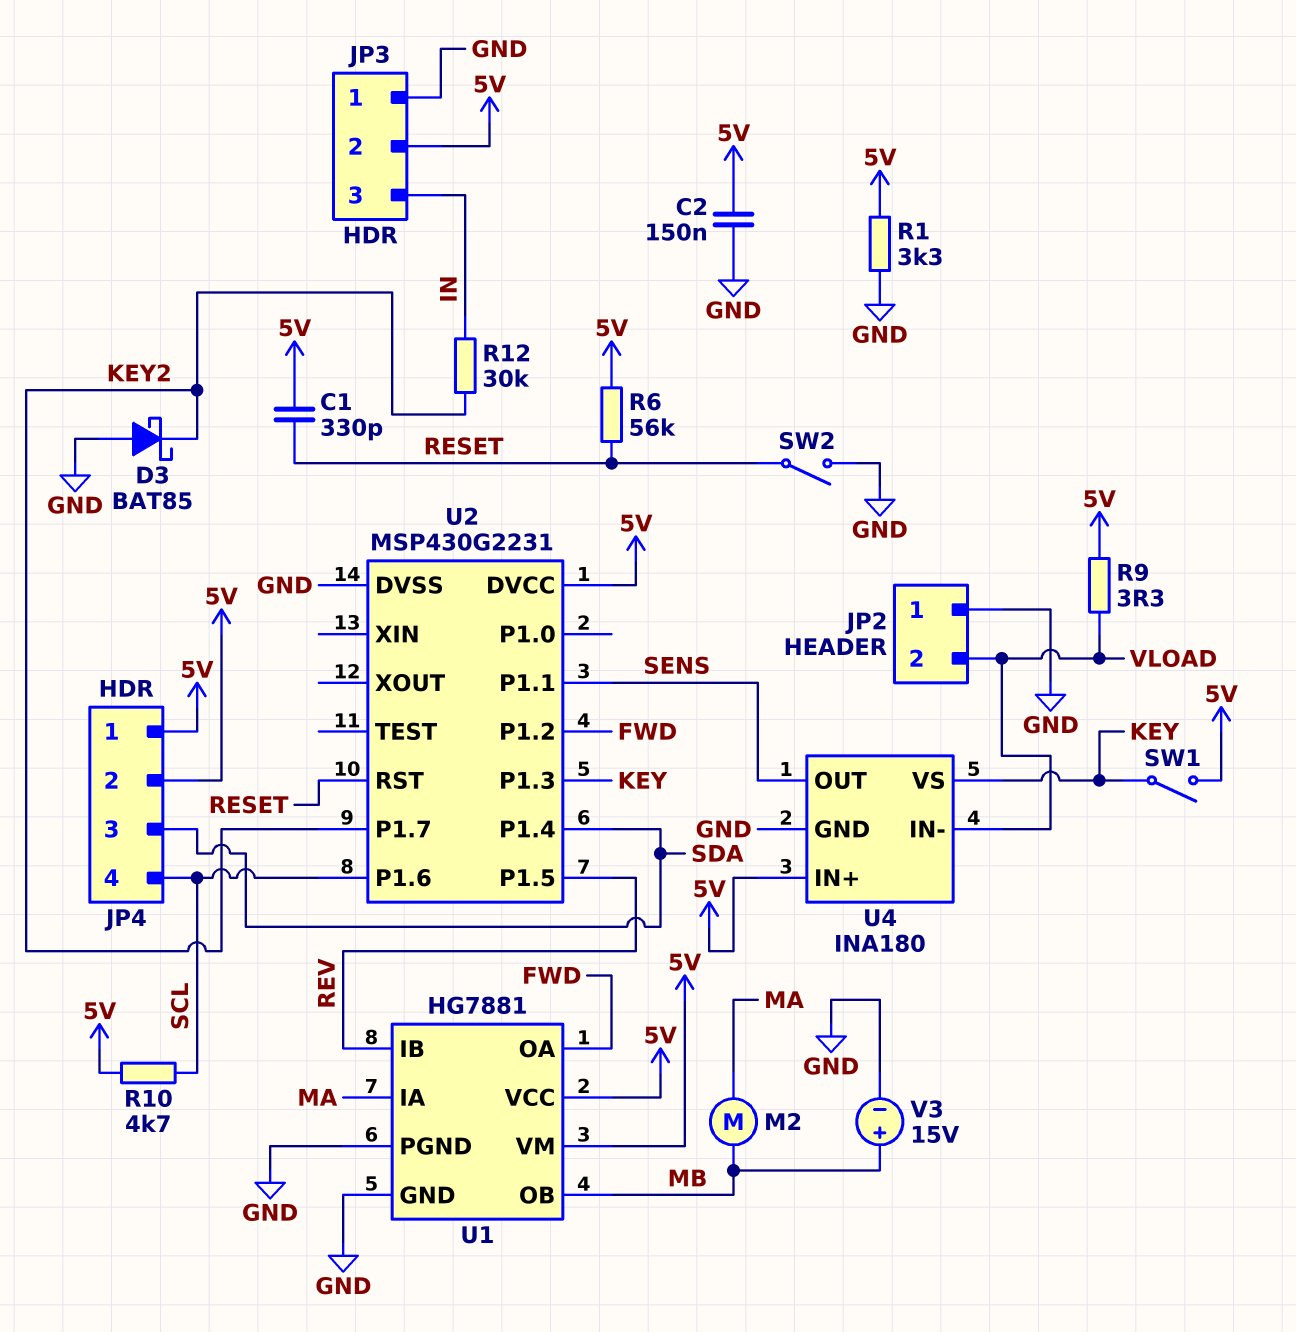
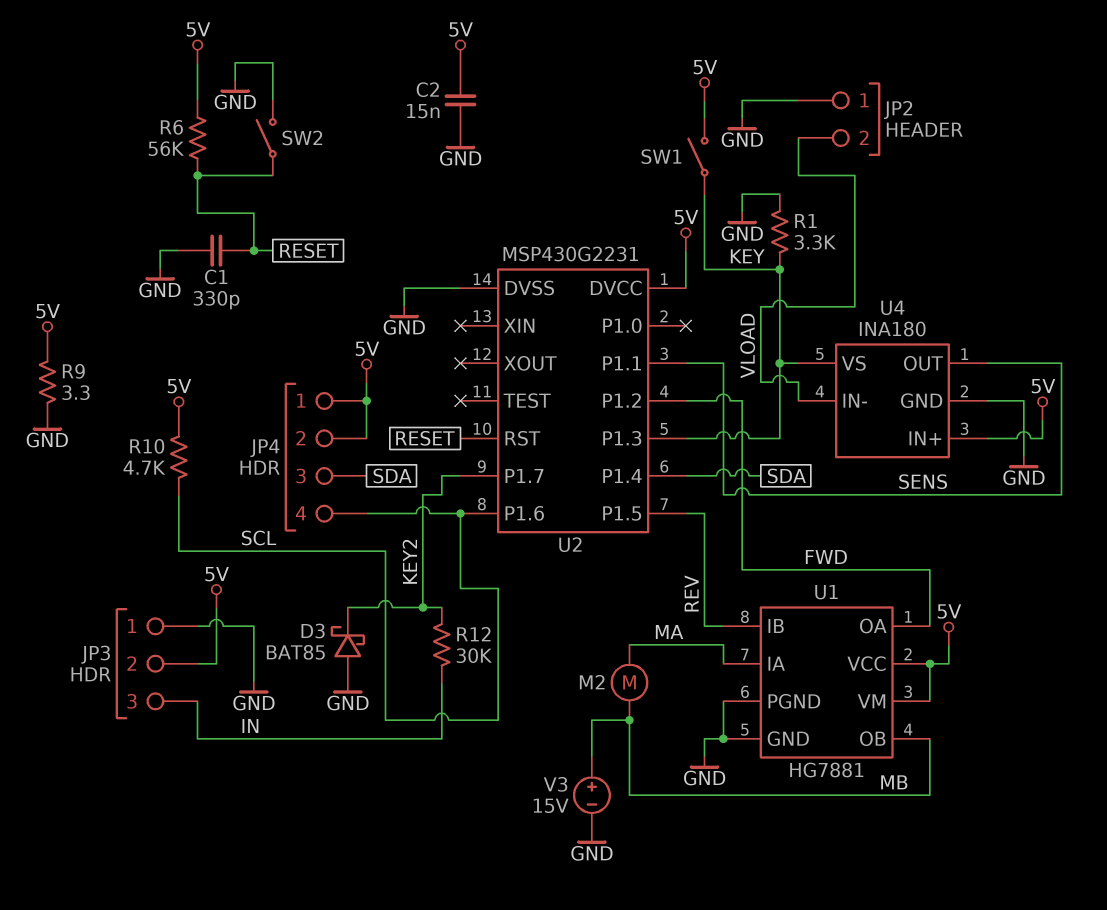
C1: 330pF (5V, RESET) -> 330pF (GND, RESET)
C2: 150nF (5V, GND) -> 15nF (5V, GND)
R1: 3.3k (5V, GND) -> 3.3k (GND, KEY)
R9: 3.3 (5V, VLOAD) -> 3.3 (5V, GND)

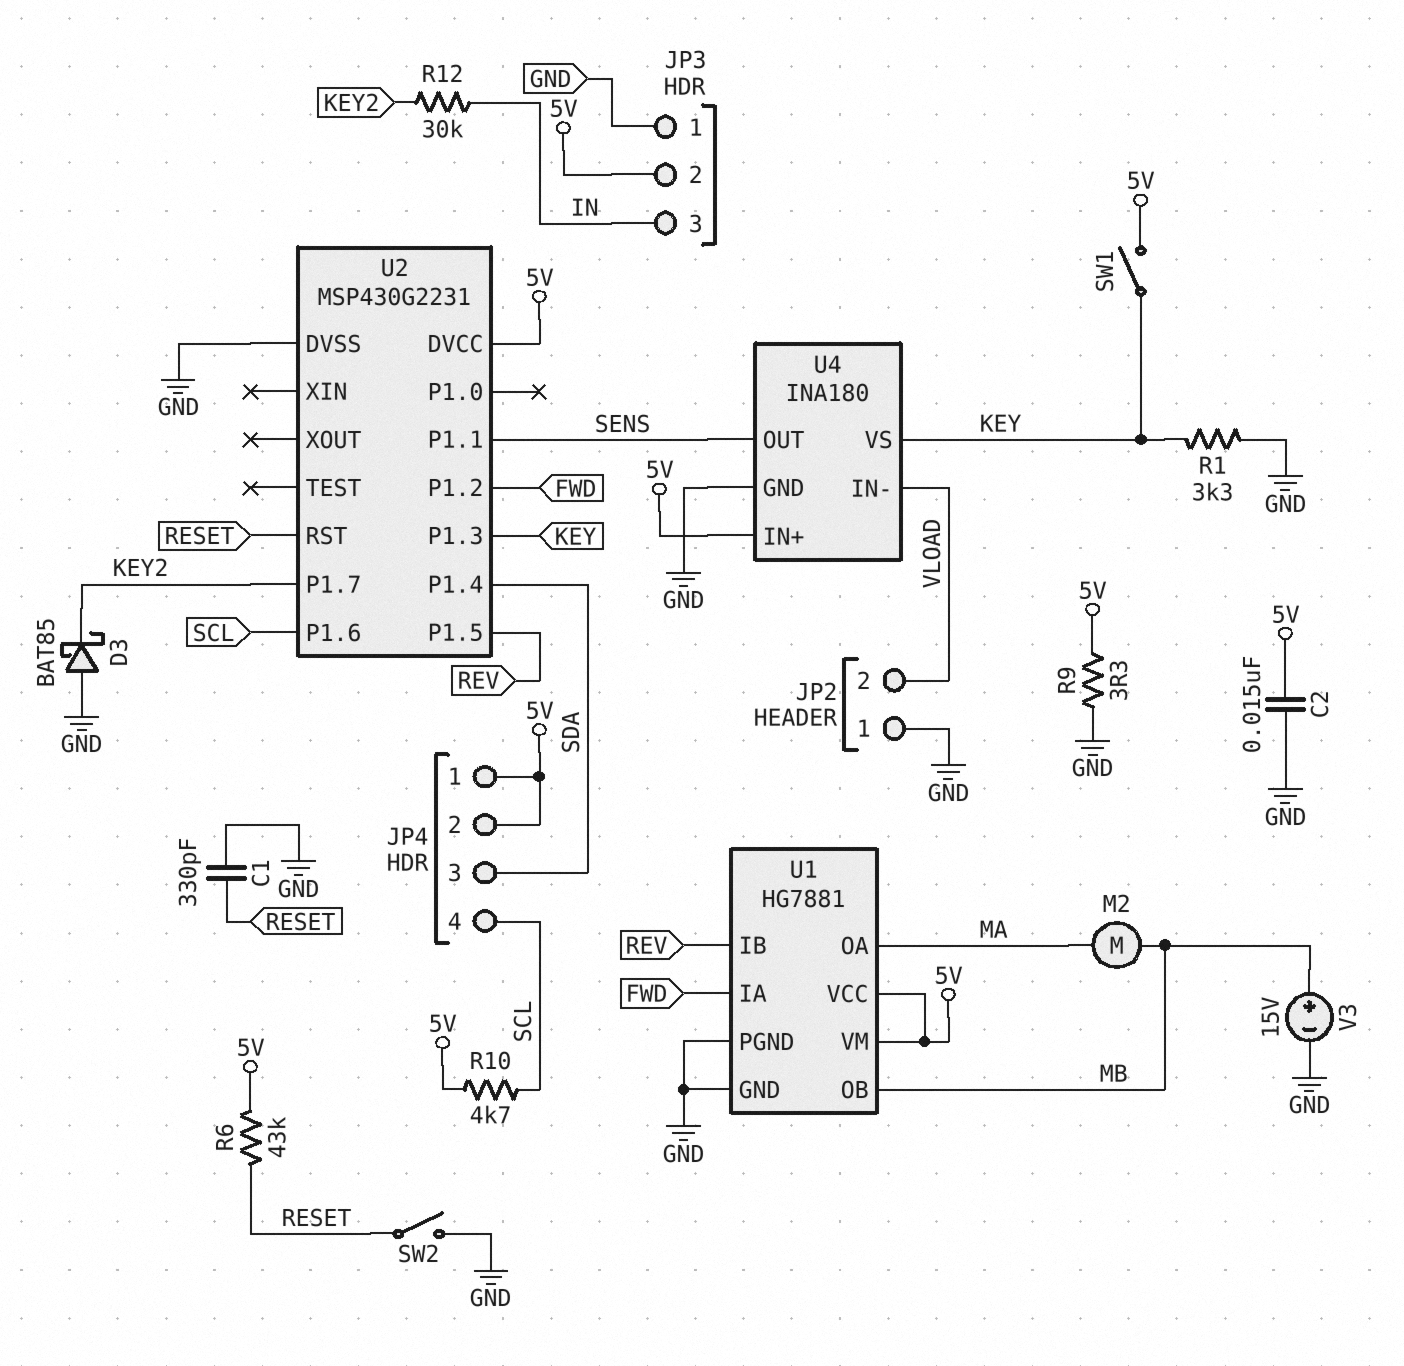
R6: 56k (5V, RESET) -> 43k (5V, RESET)
U1 pin IA: MA -> FWD
U1 pin OA: FWD -> MA

